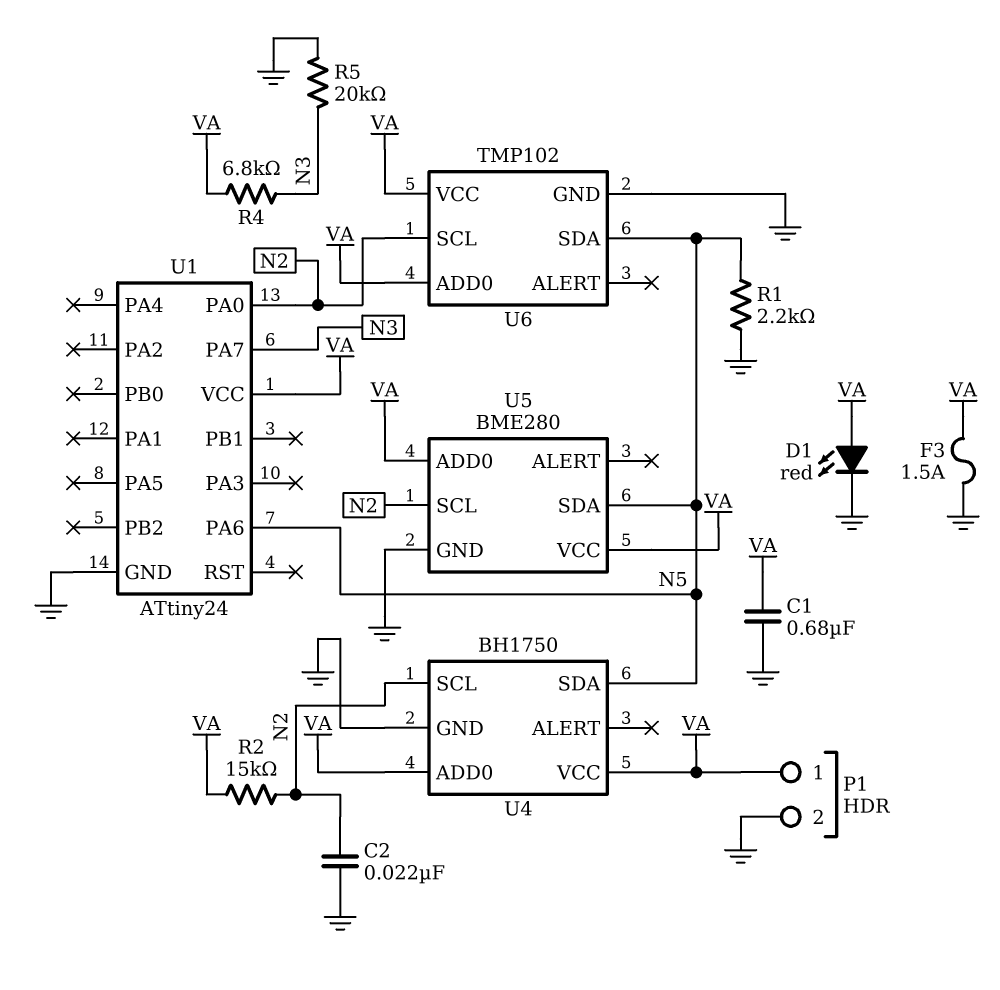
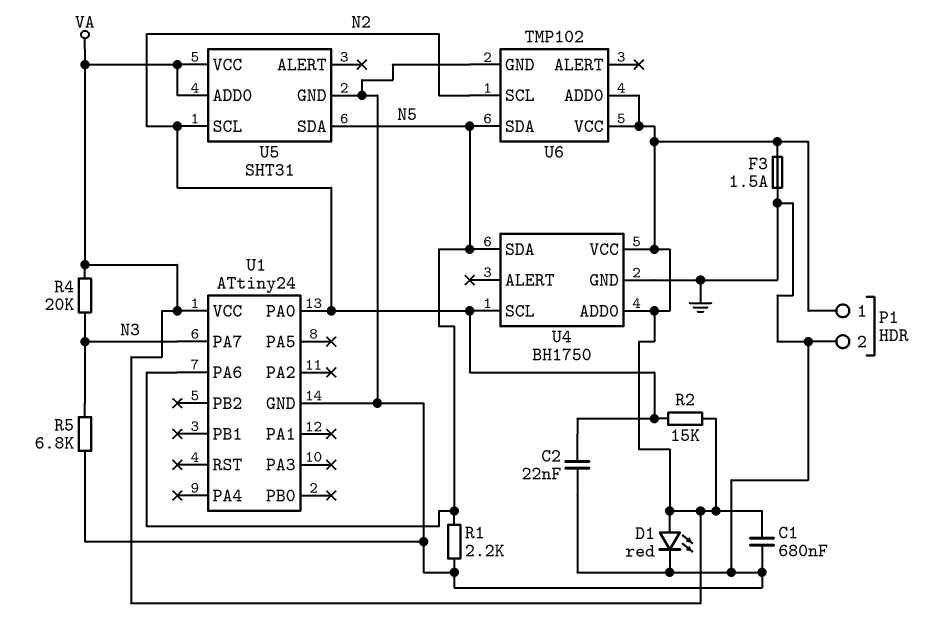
R4: 6.8k (N3, VA) -> 20k (N3, VA)
R5: 20k (GND, N3) -> 6.8k (GND, N3)
U5: BME280 -> SHT31

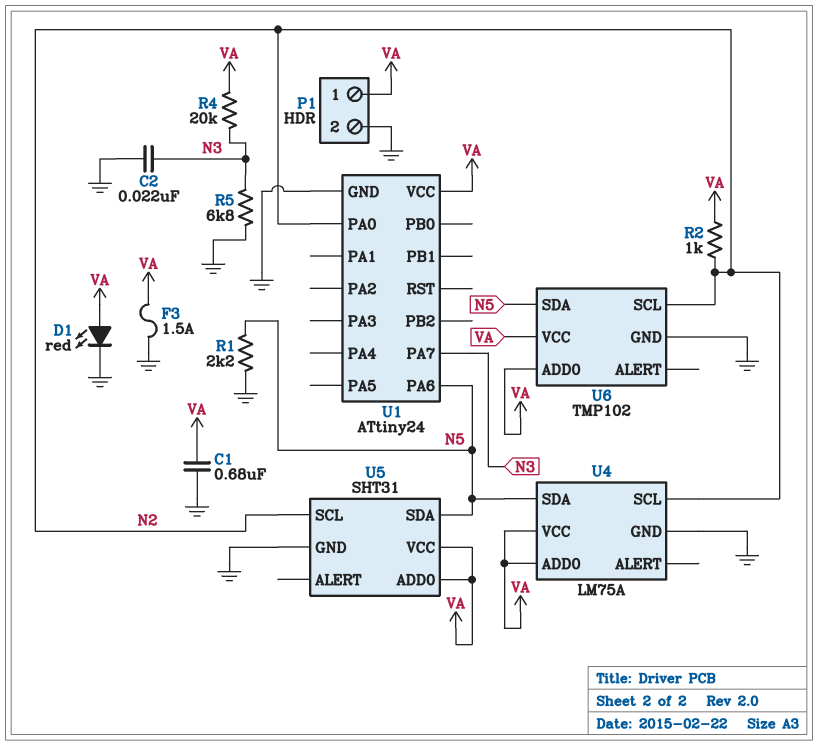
C2: 22nF (GND, N2) -> 22nF (GND, N3)
R2: 15k (N2, VA) -> 1k (N2, VA)
U4: BH1750 -> LM75A

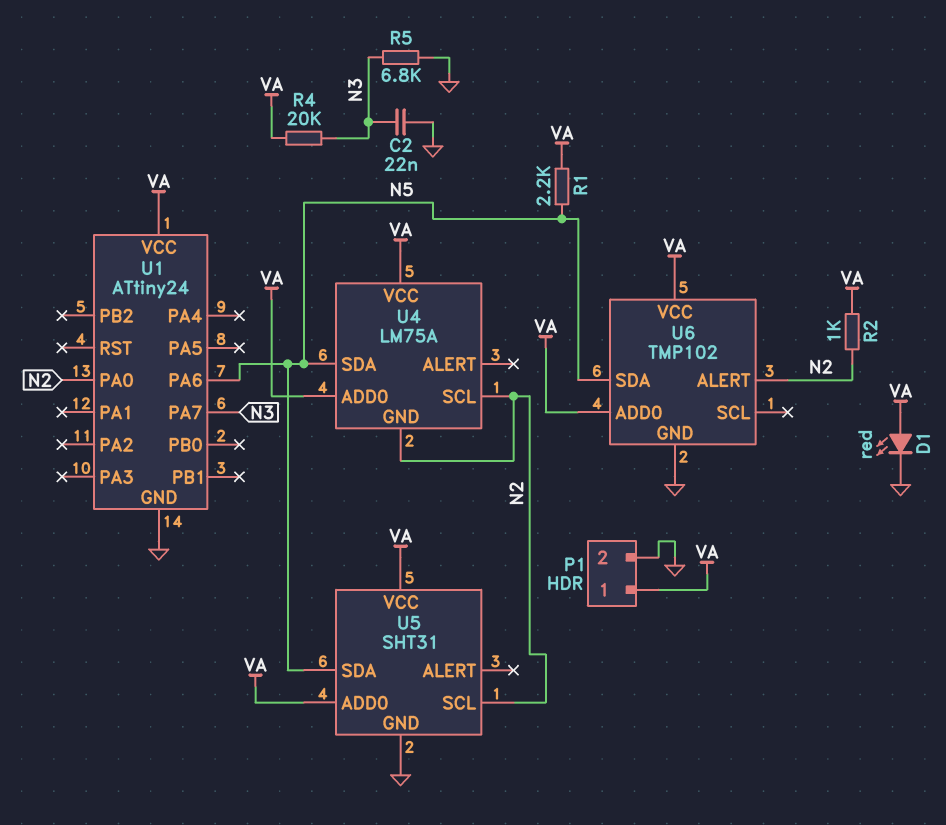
C1: 680nF (GND, VA) -> none
F3: 1.5A (GND, VA) -> none
R1: 2.2k (GND, N5) -> 2.2k (N5, VA)
U4 pin GND: GND -> N2
U6 pin ALERT: none -> N2
U6 pin SCL: N2 -> none

